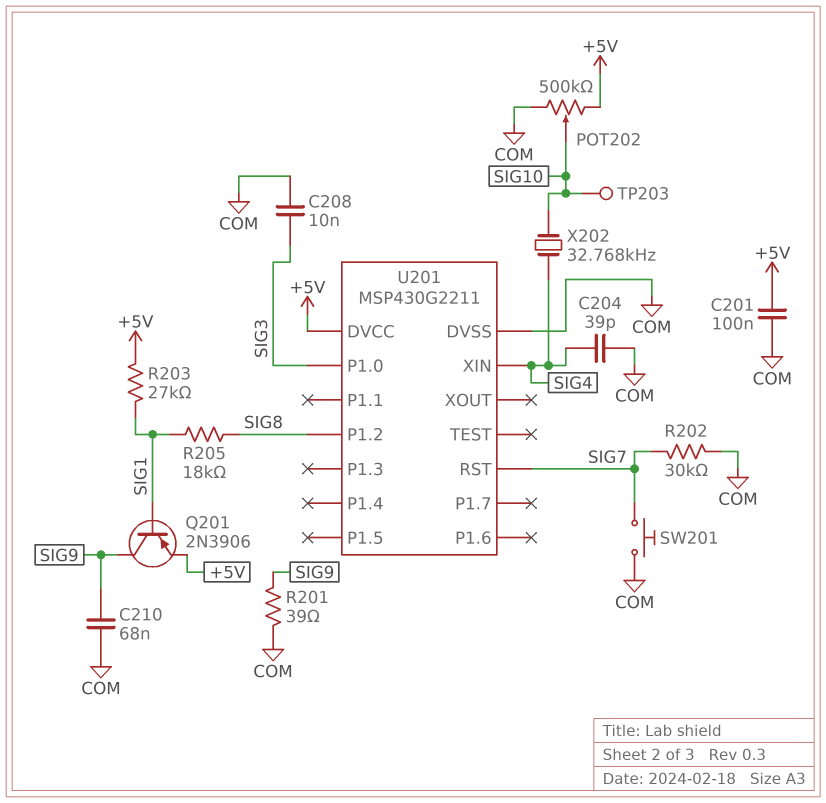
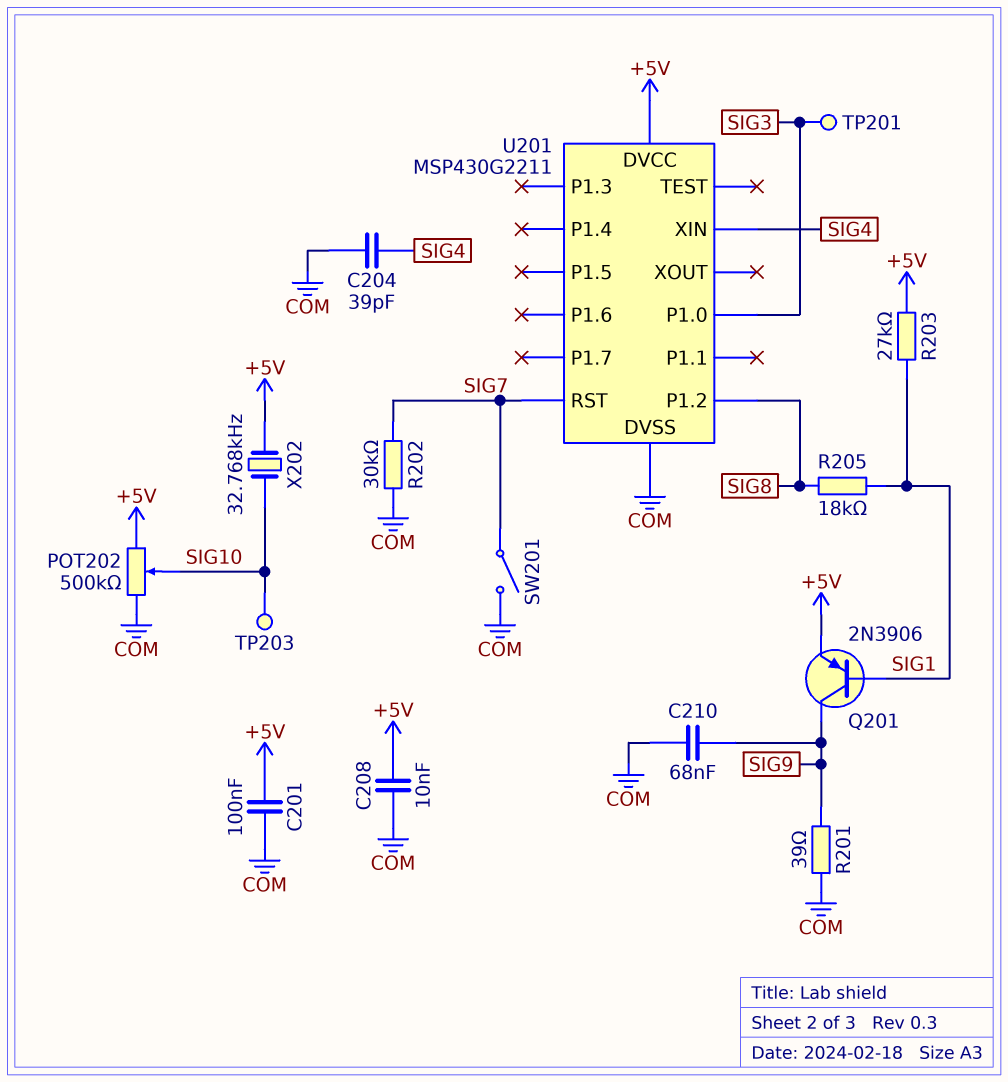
C208: 10nF (COM, SIG3) -> 10nF (+5V, COM)
SW201: button (COM, SIG7) -> switch (COM, SIG7)
TP201: none -> test point (SIG3)
X202: 32.768kHz (SIG4, SIG10) -> 32.768kHz (+5V, SIG10)

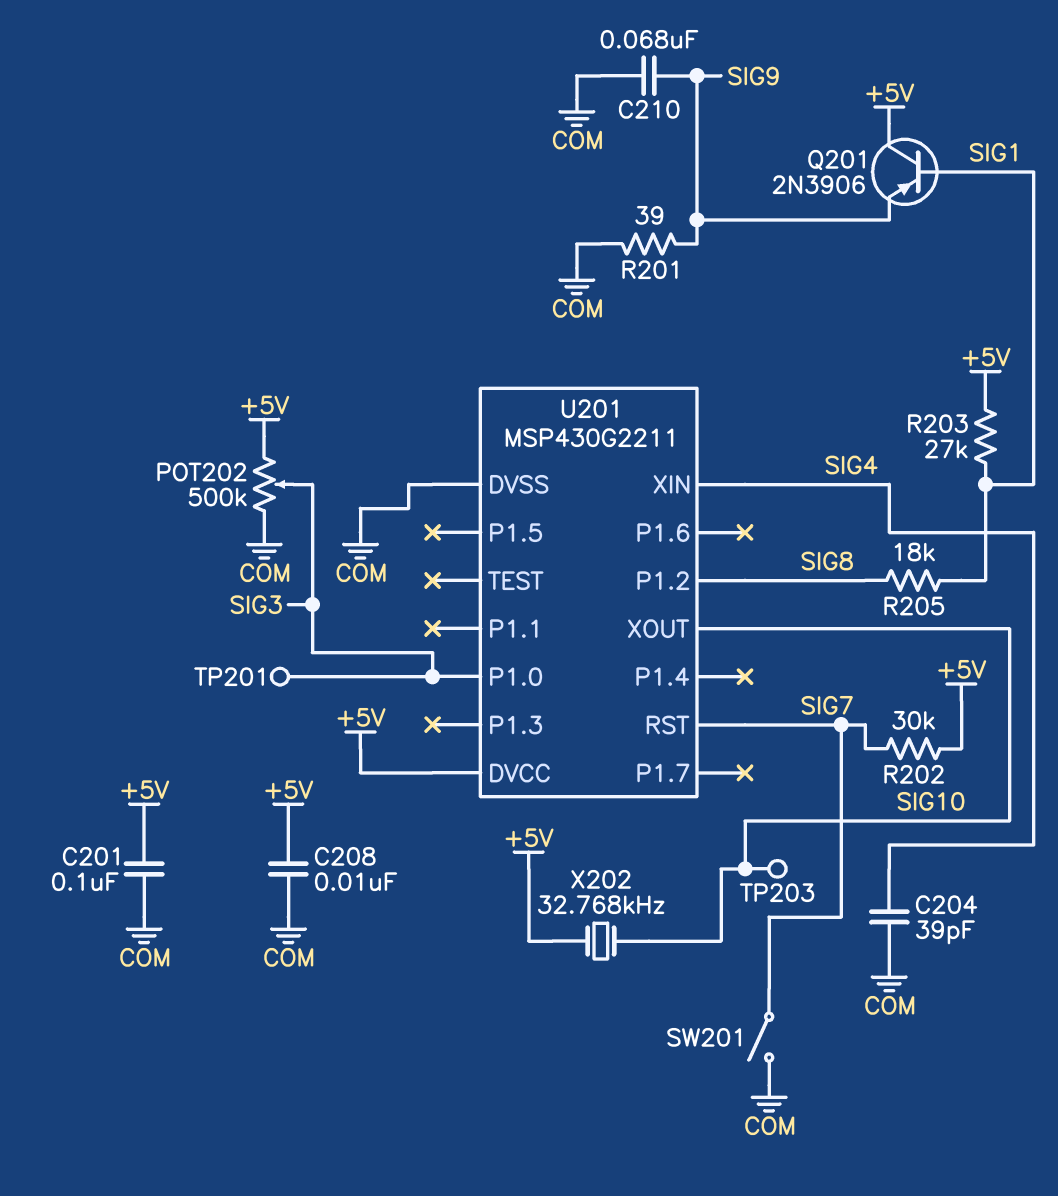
POT202: 500k (+5V, COM, wiper SIG10) -> 500k (+5V, COM, wiper SIG3)
Q201: PNP 2N3906 (B SIG1, C SIG9, E +5V) -> PNP 2N3906 (B SIG1, C +5V, E SIG9)
R202: 30k (COM, SIG7) -> 30k (+5V, SIG7)
U201 pin XOUT: none -> SIG10

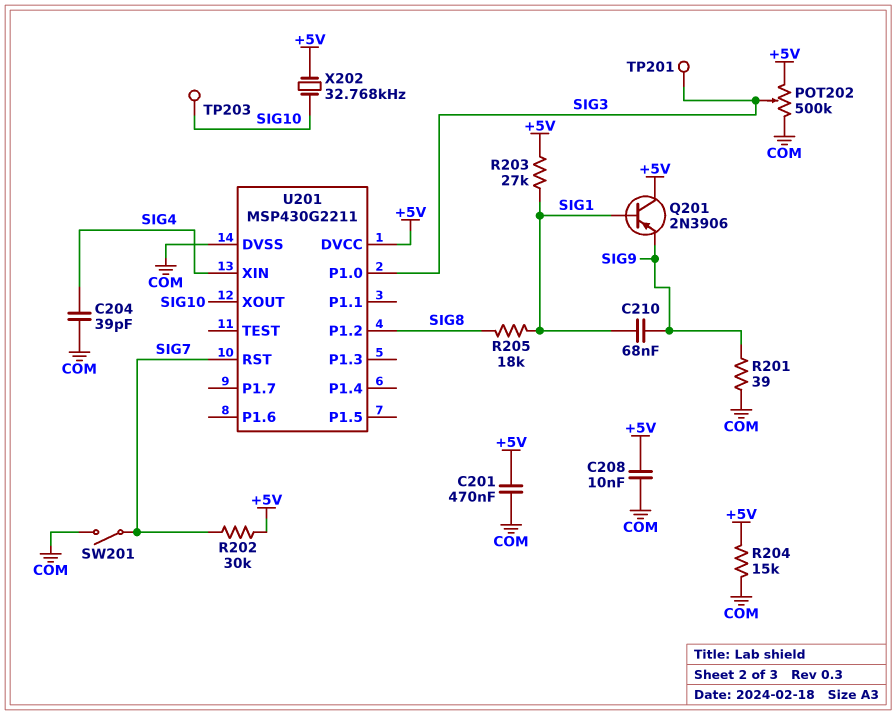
C201: 100nF (+5V, COM) -> 470nF (+5V, COM)
C210: 68nF (COM, SIG9) -> 68nF (SIG1, SIG9)
R204: none -> 15k (+5V, COM)

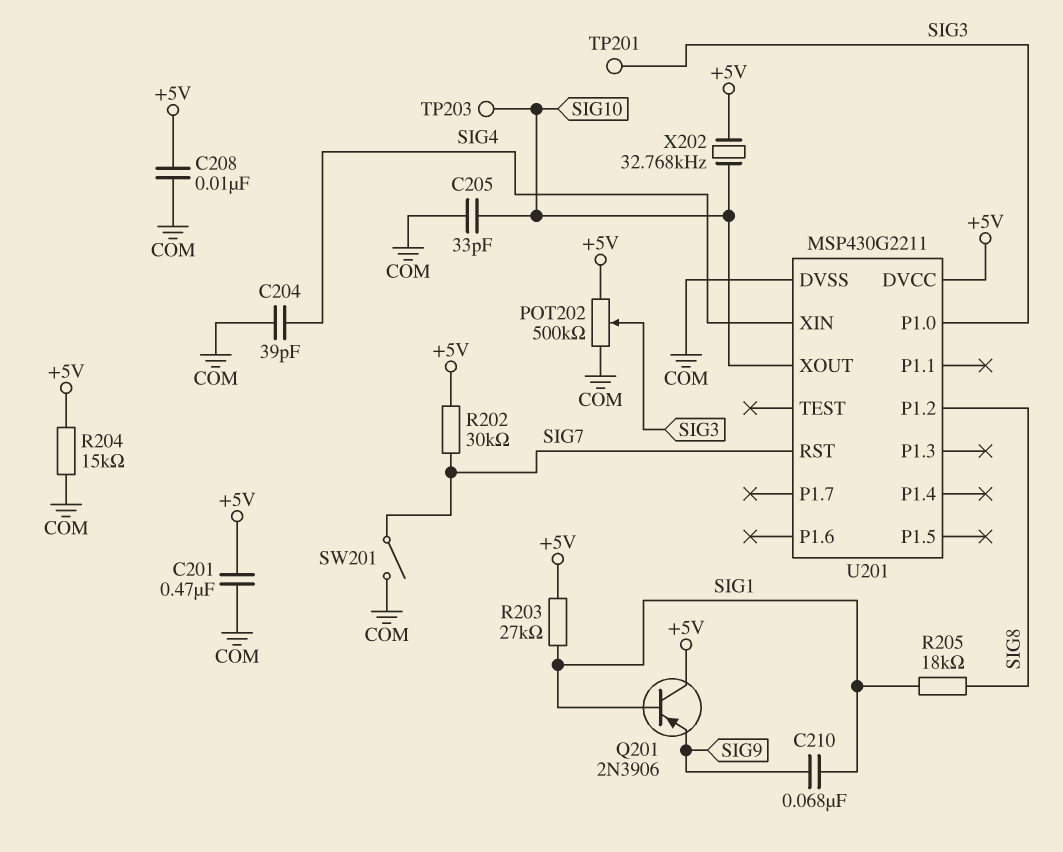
C205: none -> 33pF (COM, SIG10)
R201: 39 (COM, SIG9) -> none

